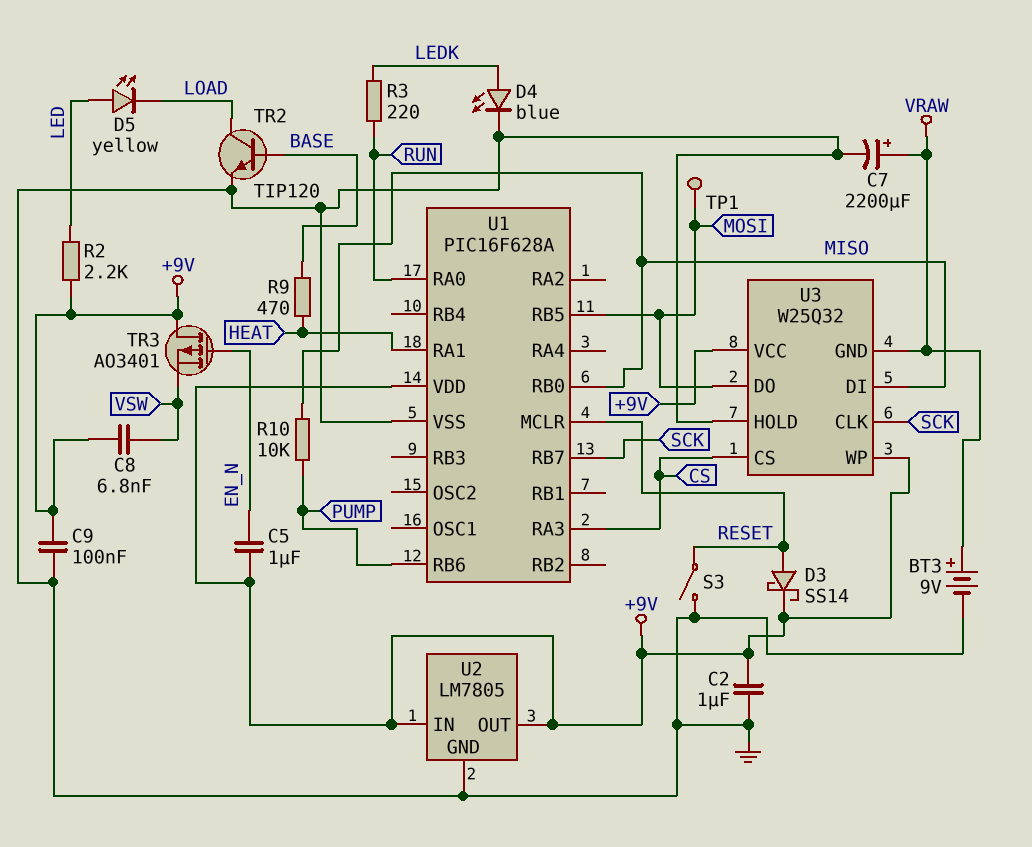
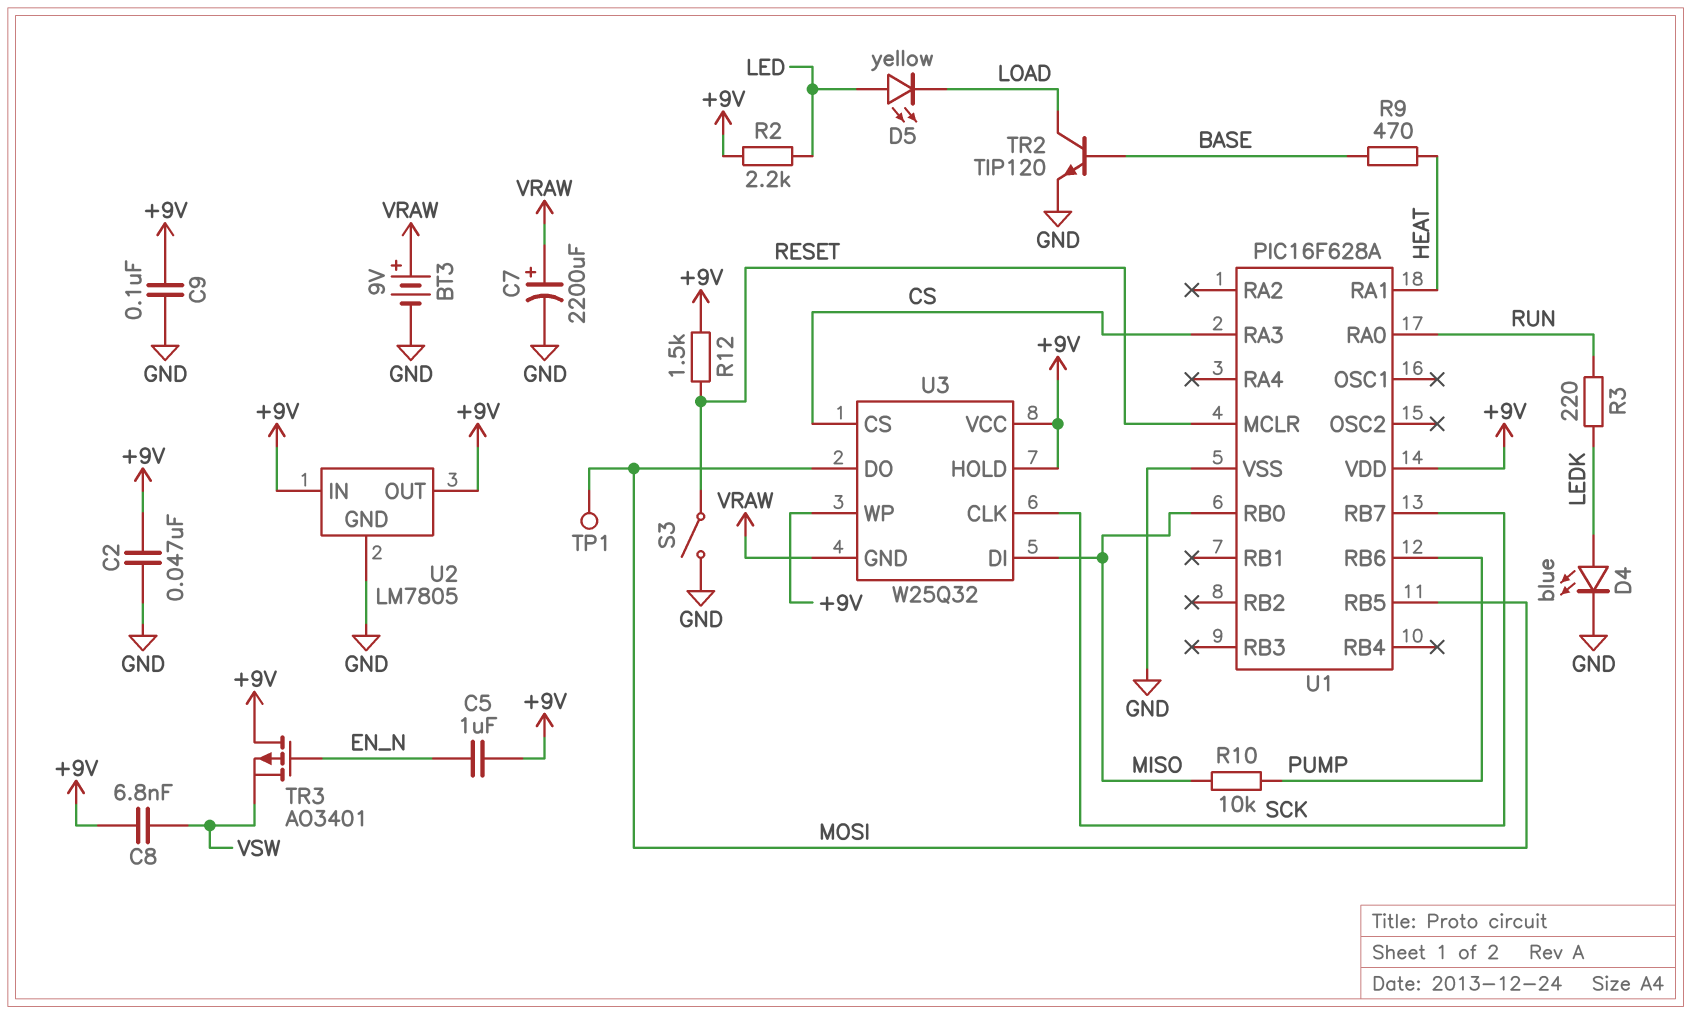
C2: 1uF (+9V, GND) -> 47nF (+9V, GND)
D3: schottky SS14 (A RESET, K +9V) -> none
R12: none -> 1.5k (+9V, RESET)
U3 pin HOLD: GND -> +9V

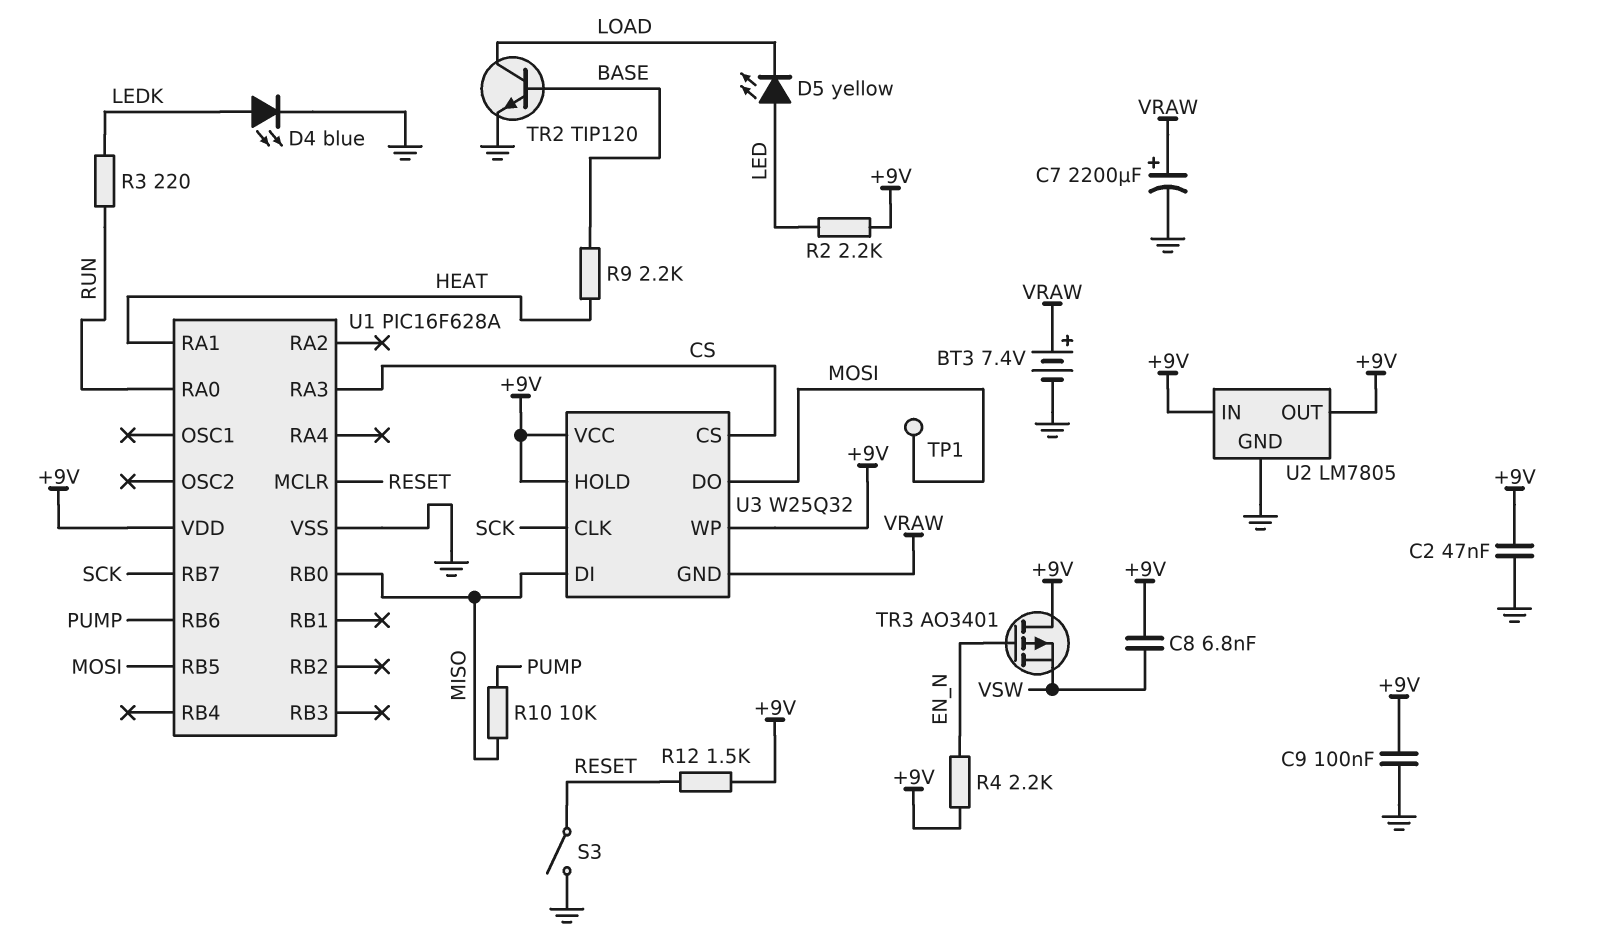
BT3: 9V (plus VRAW, minus GND) -> 7.4V (plus VRAW, minus GND)
C5: 1uF (+9V, EN_N) -> none
R4: none -> 2.2k (+9V, EN_N)
R9: 470 (BASE, HEAT) -> 2.2k (BASE, HEAT)

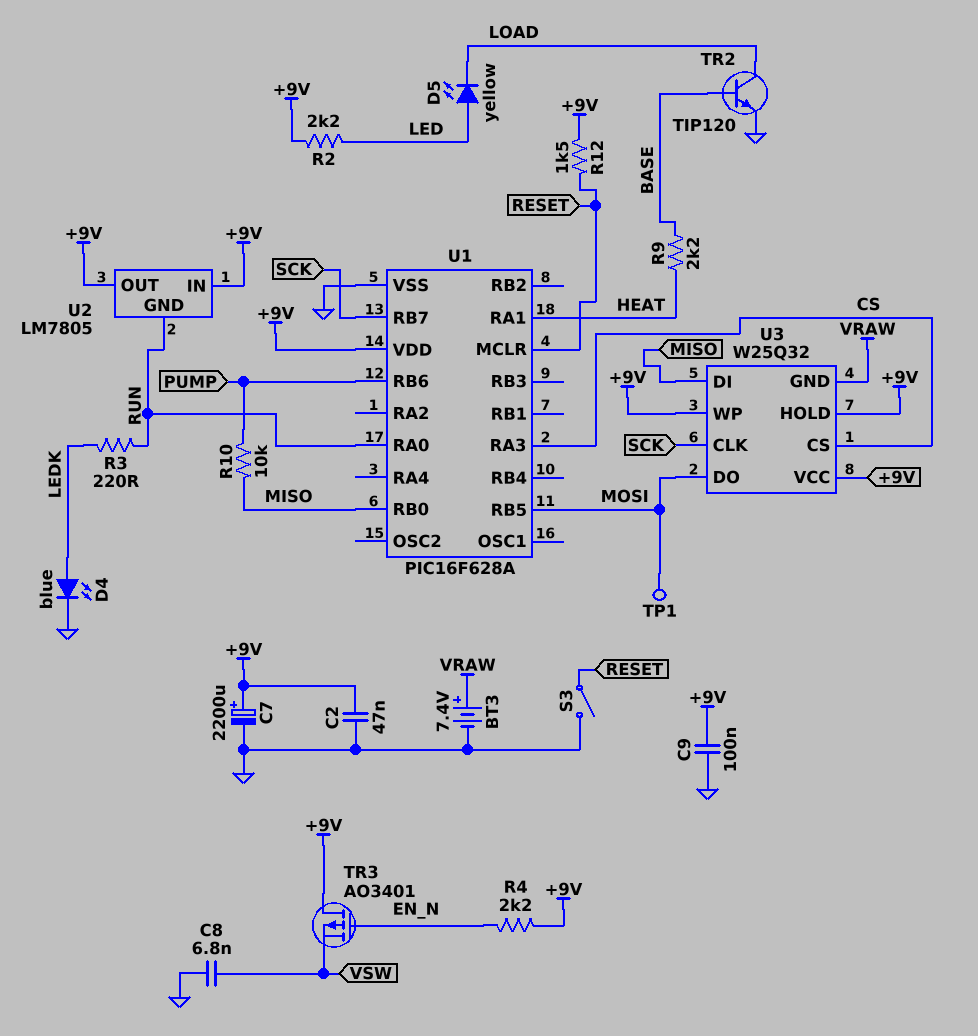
C7: 2200uF (plus VRAW, minus GND) -> 2200uF (plus +9V, minus GND)
C8: 6.8nF (+9V, VSW) -> 6.8nF (GND, VSW)
U2 pin GND: GND -> RUN

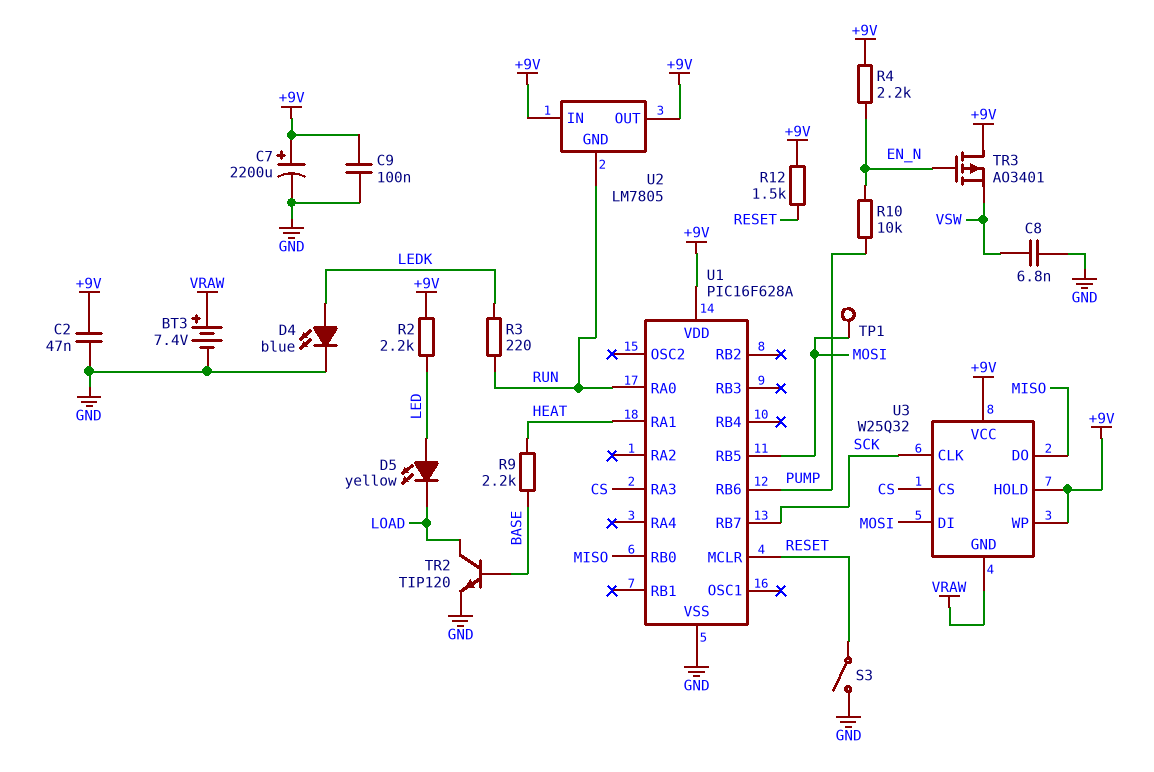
R10: 10k (MISO, PUMP) -> 10k (EN_N, PUMP)
U3 pin DI: MISO -> MOSI
U3 pin DO: MOSI -> MISO

